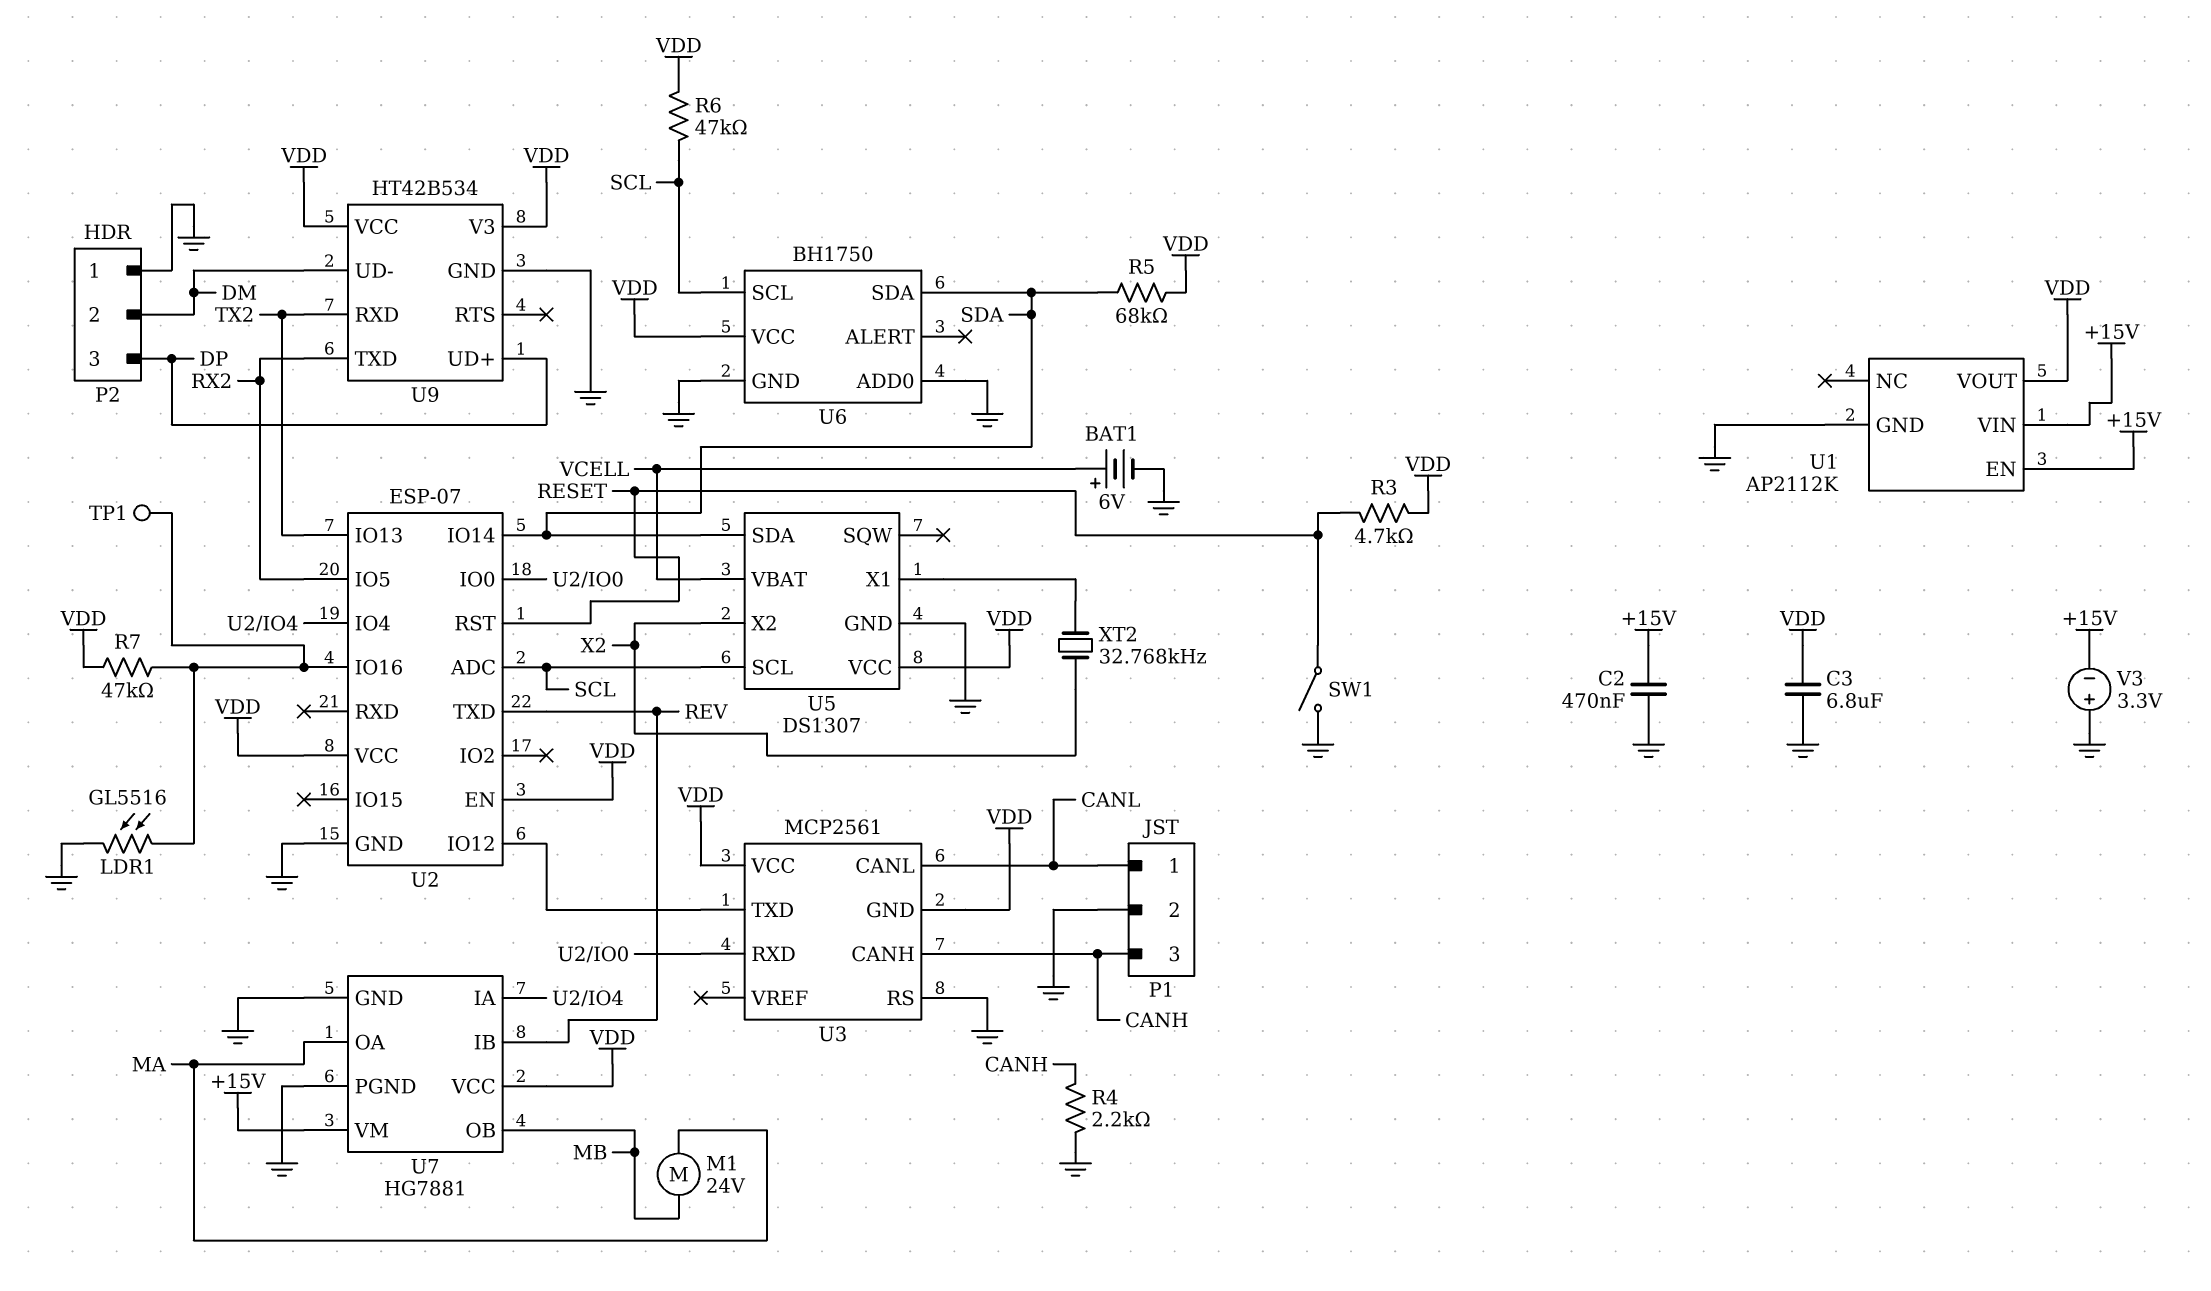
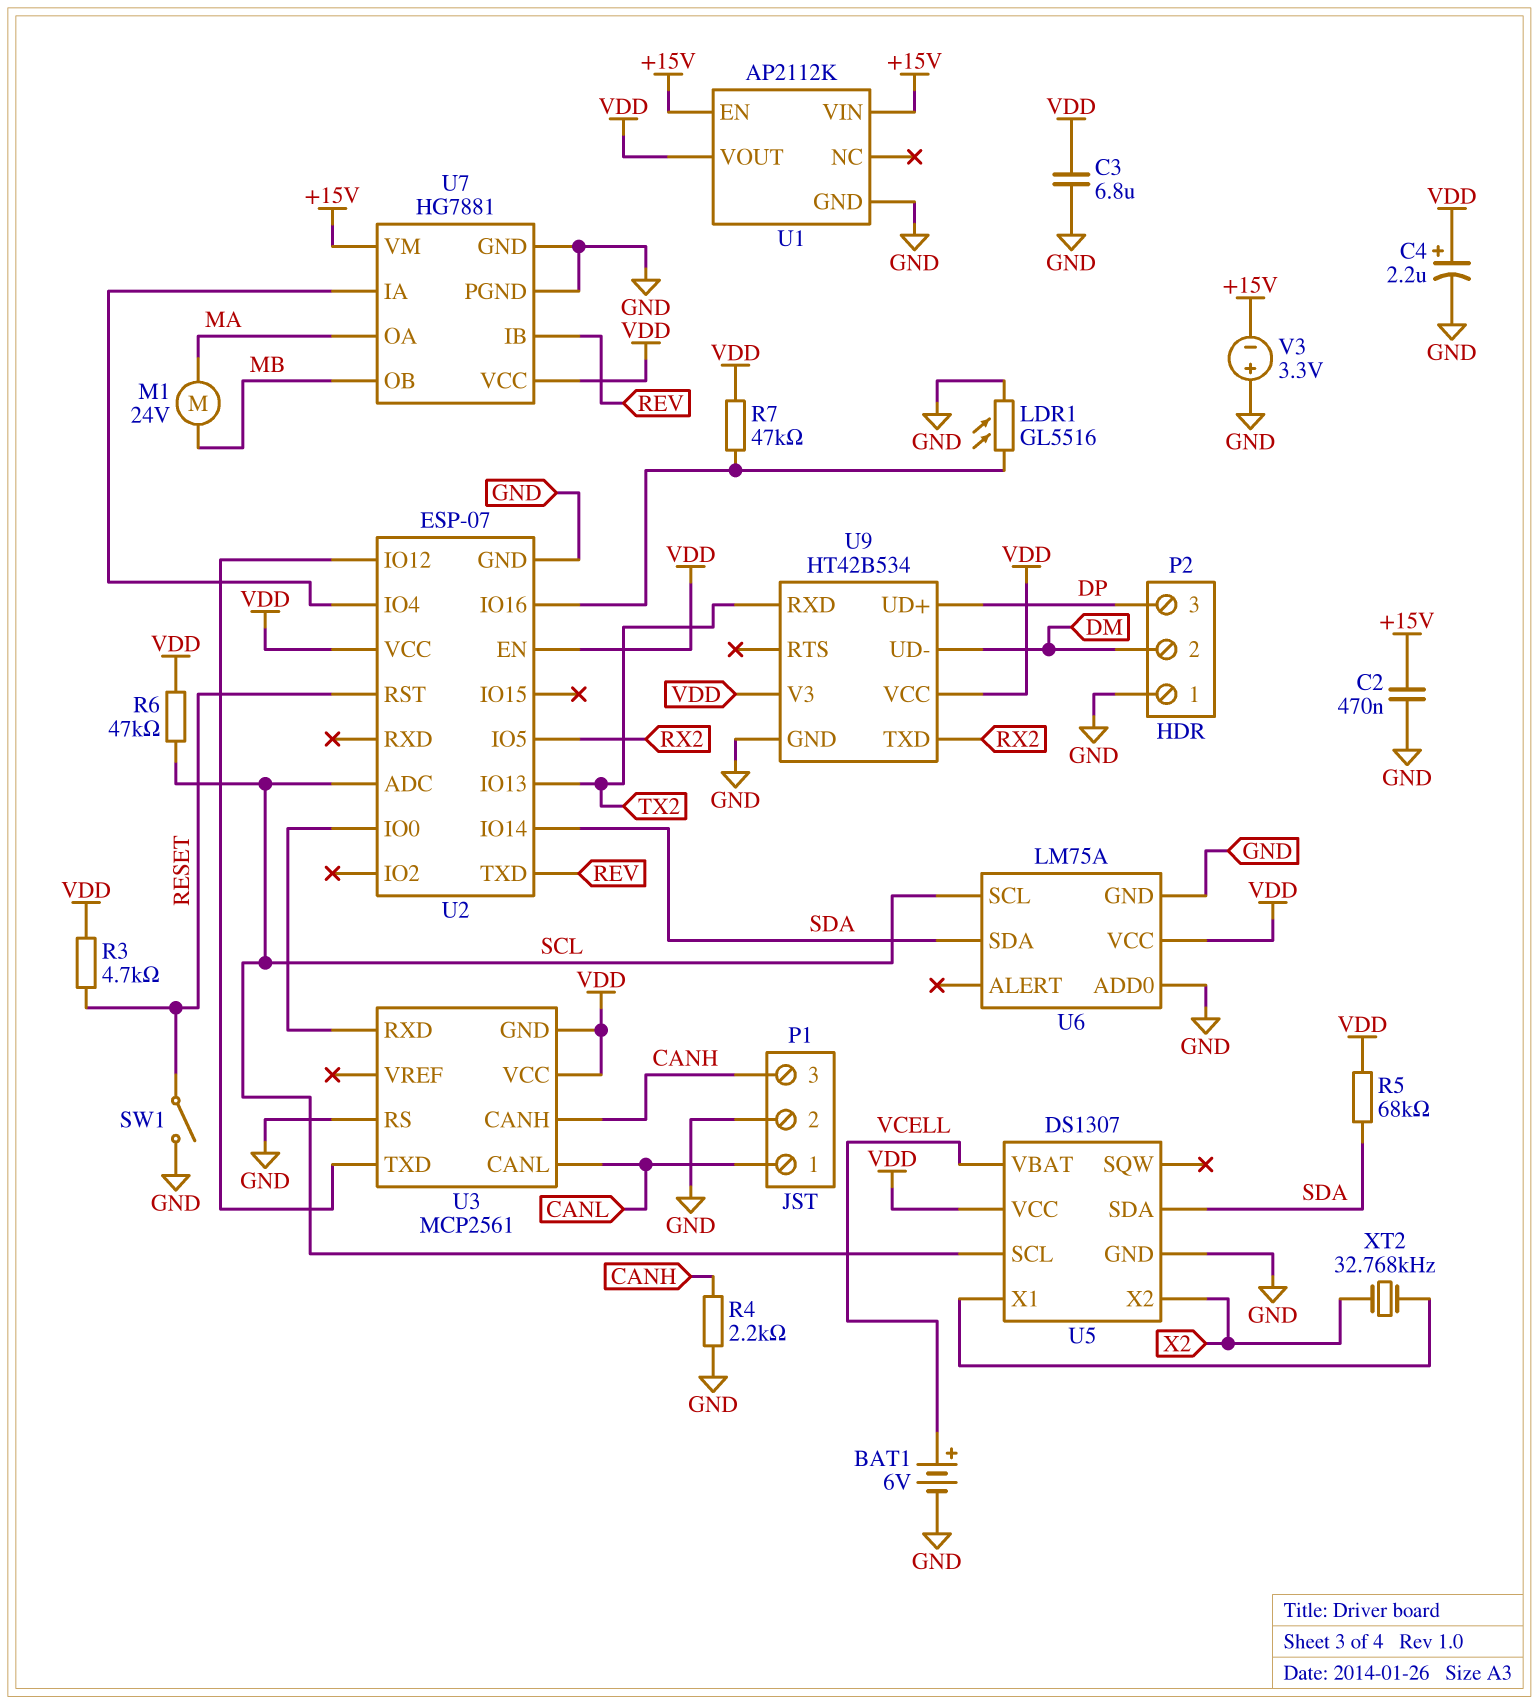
C4: none -> 2.2uF (plus VDD, minus GND)
TP1: test point (U2/IO16) -> none
U6: BH1750 -> LM75A

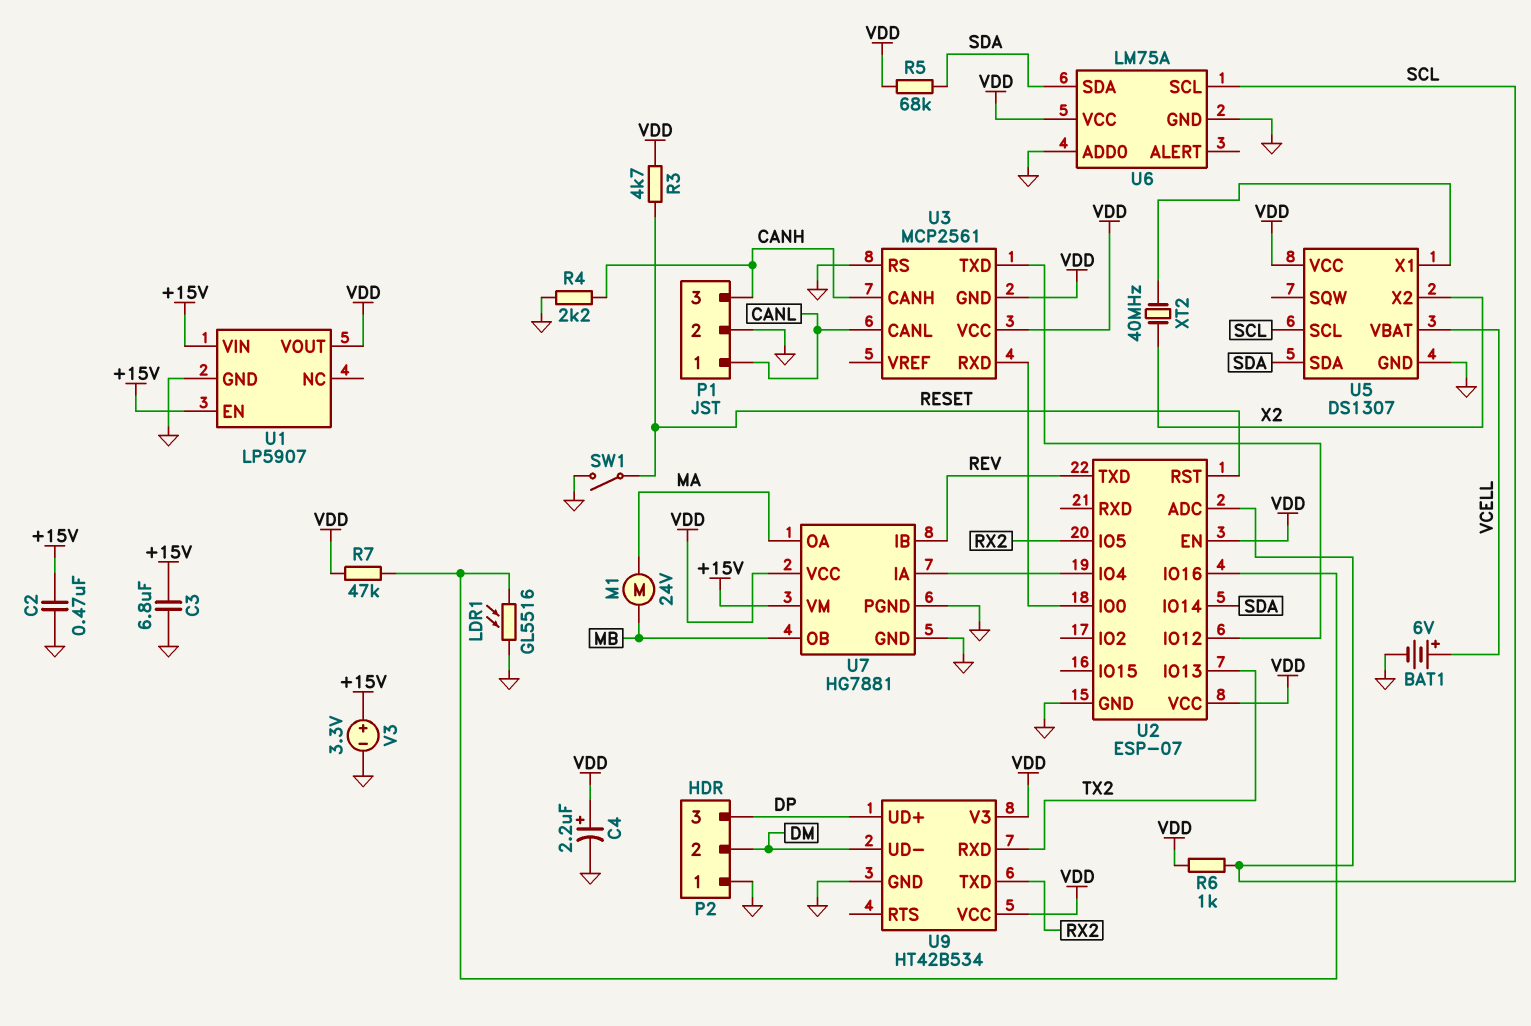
C3: 6.8uF (GND, VDD) -> 6.8uF (+15V, GND)
R6: 47k (SCL, VDD) -> 1k (SCL, VDD)
U1: AP2112K -> LP5907
V3: 3.3V (plus GND, minus +15V) -> 3.3V (plus +15V, minus GND)
XT2: 32.768kHz (U5/X1, X2) -> 40MHz (U5/X1, X2)

